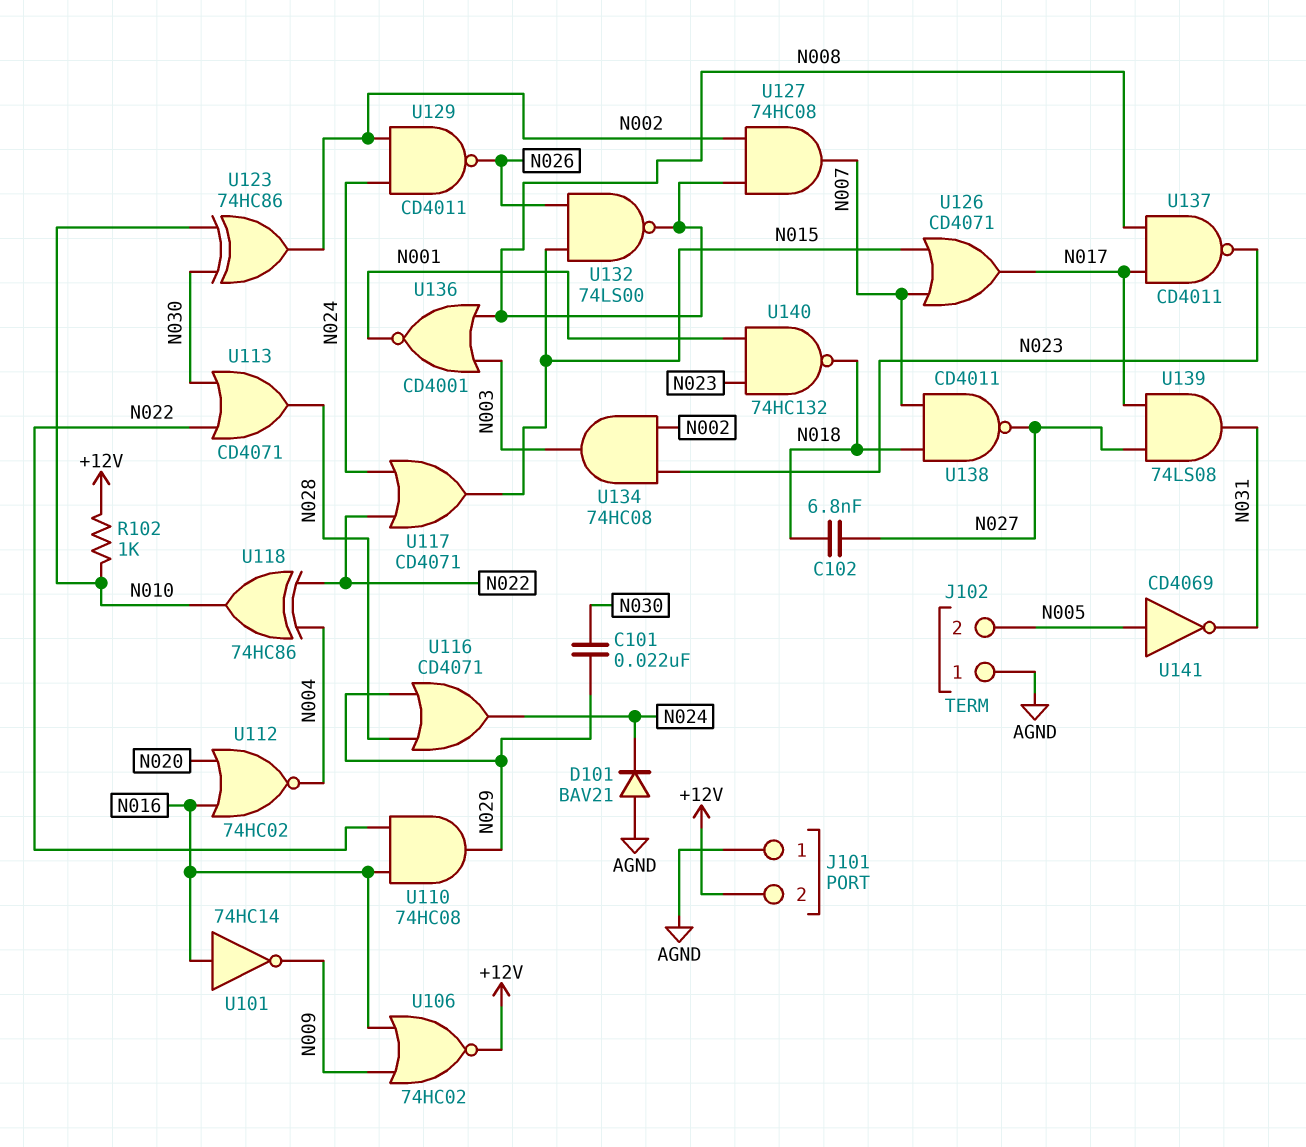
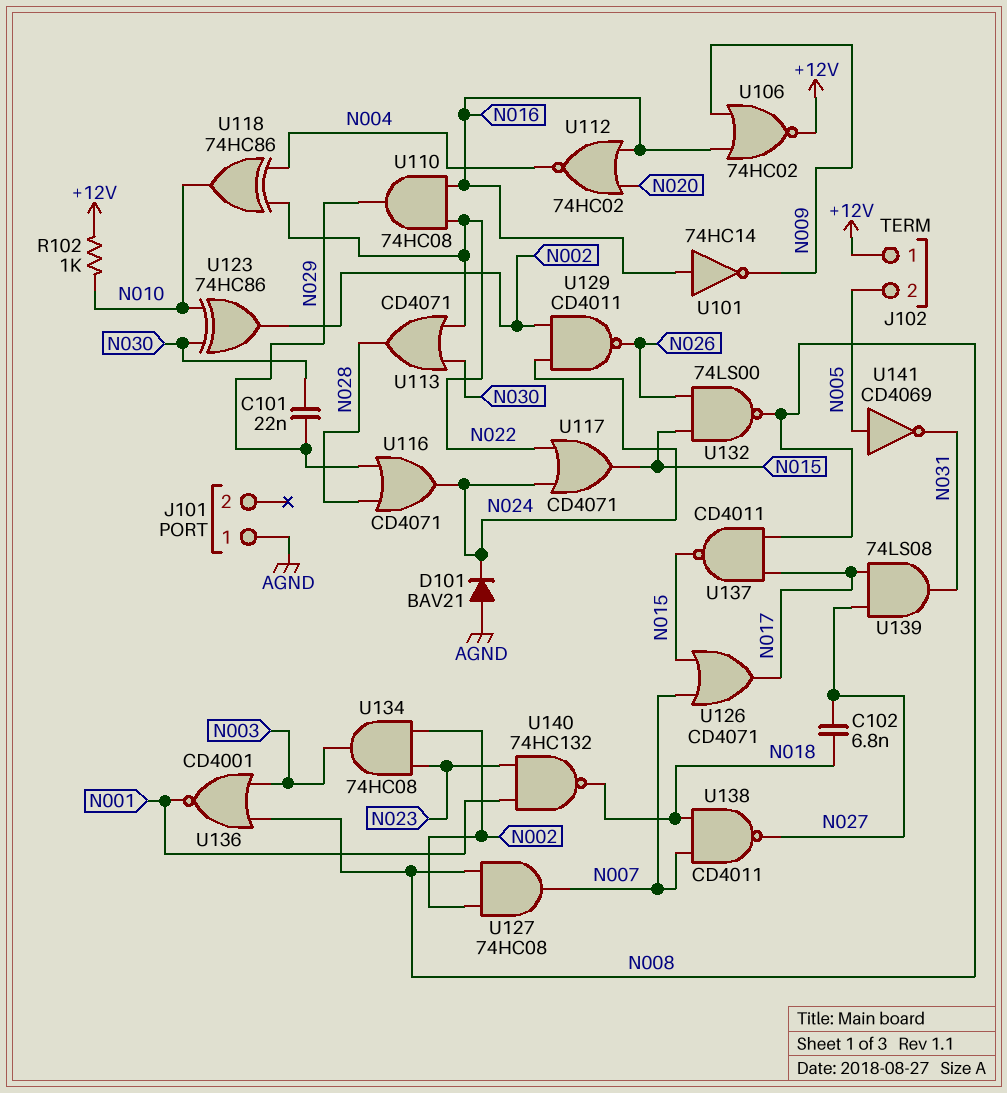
J101 pin 2: +12V -> none
J102 pin 1: AGND -> +12V
U137: NAND CD4011 (in N008, in N017, out N023) -> NAND CD4011 (in N008, in N017, out N015)

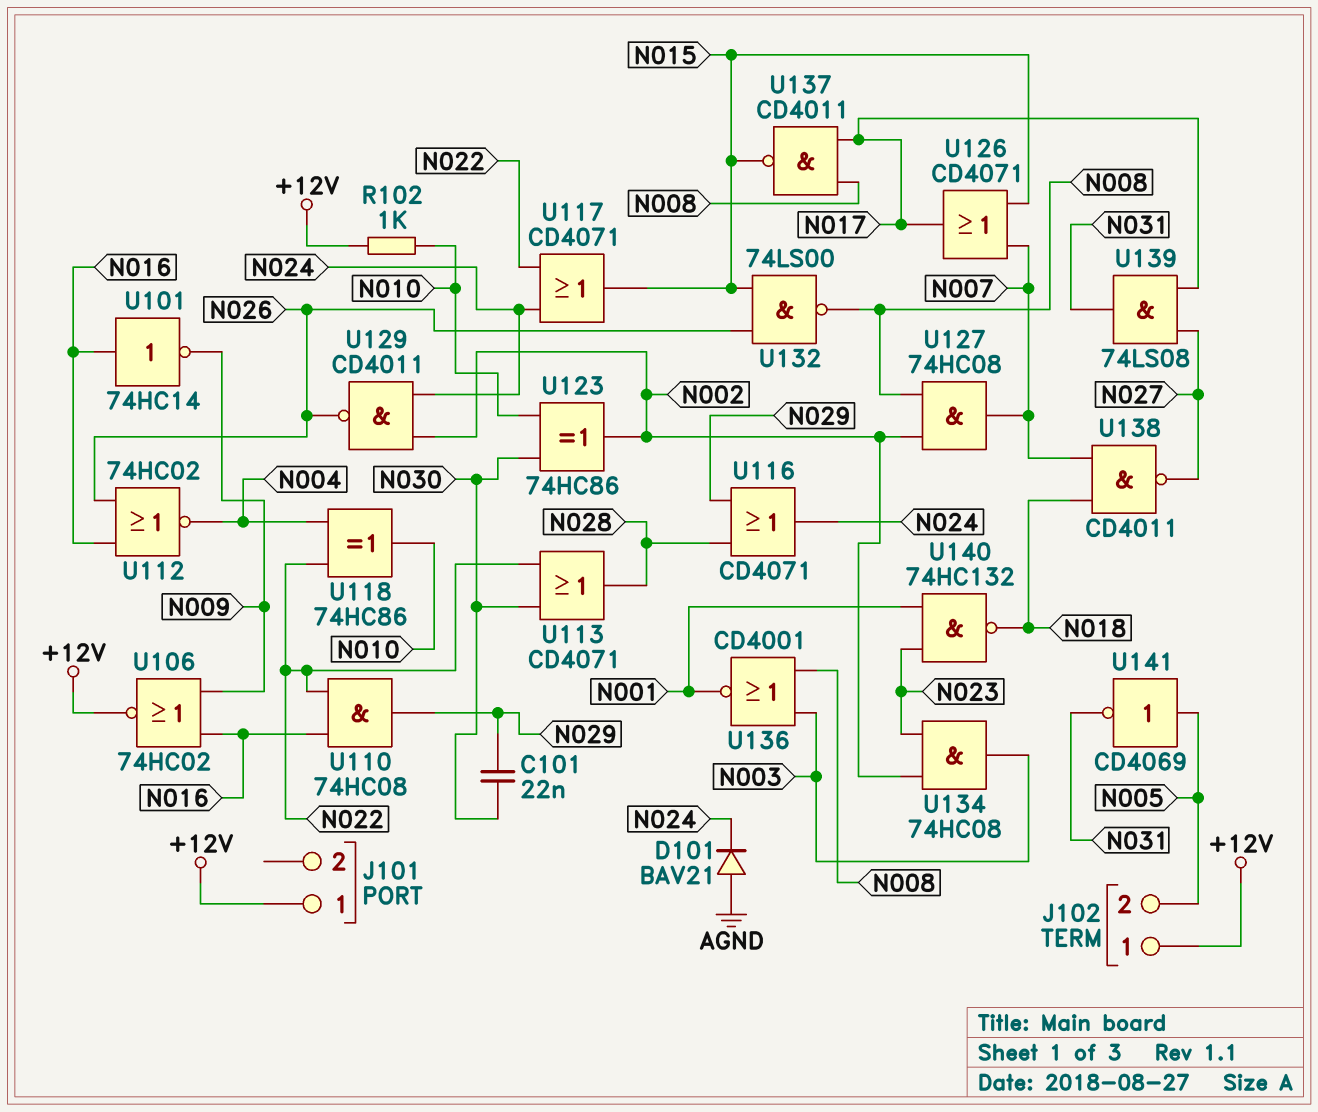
C102: 6.8nF (N018, N027) -> none
J101 pin 1: AGND -> +12V
U112: NOR 74HC02 (in N016, in N020, out N004) -> NOR 74HC02 (in N016, in N026, out N004)

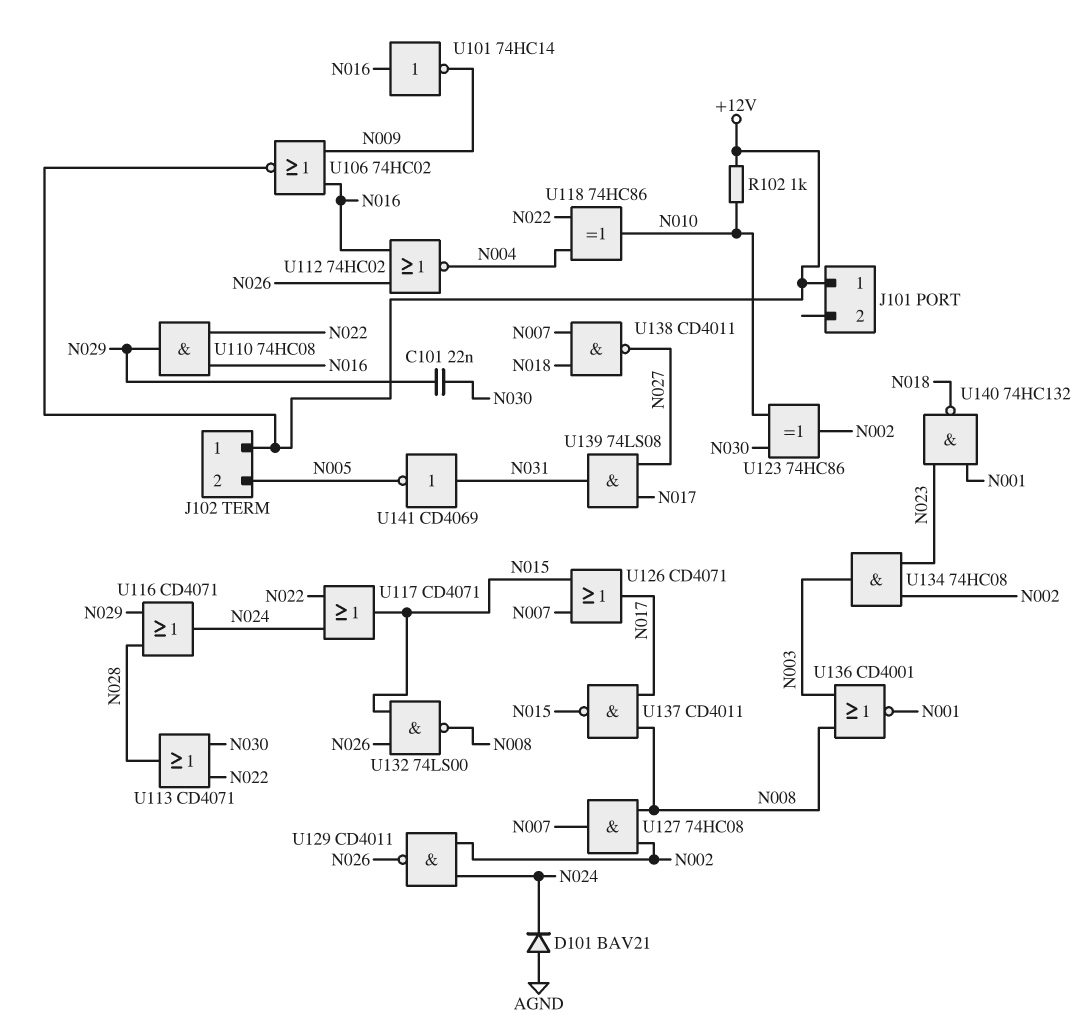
U141: NOT CD4069 (in N005, out N031) -> NOT CD4069 (in N031, out N005)

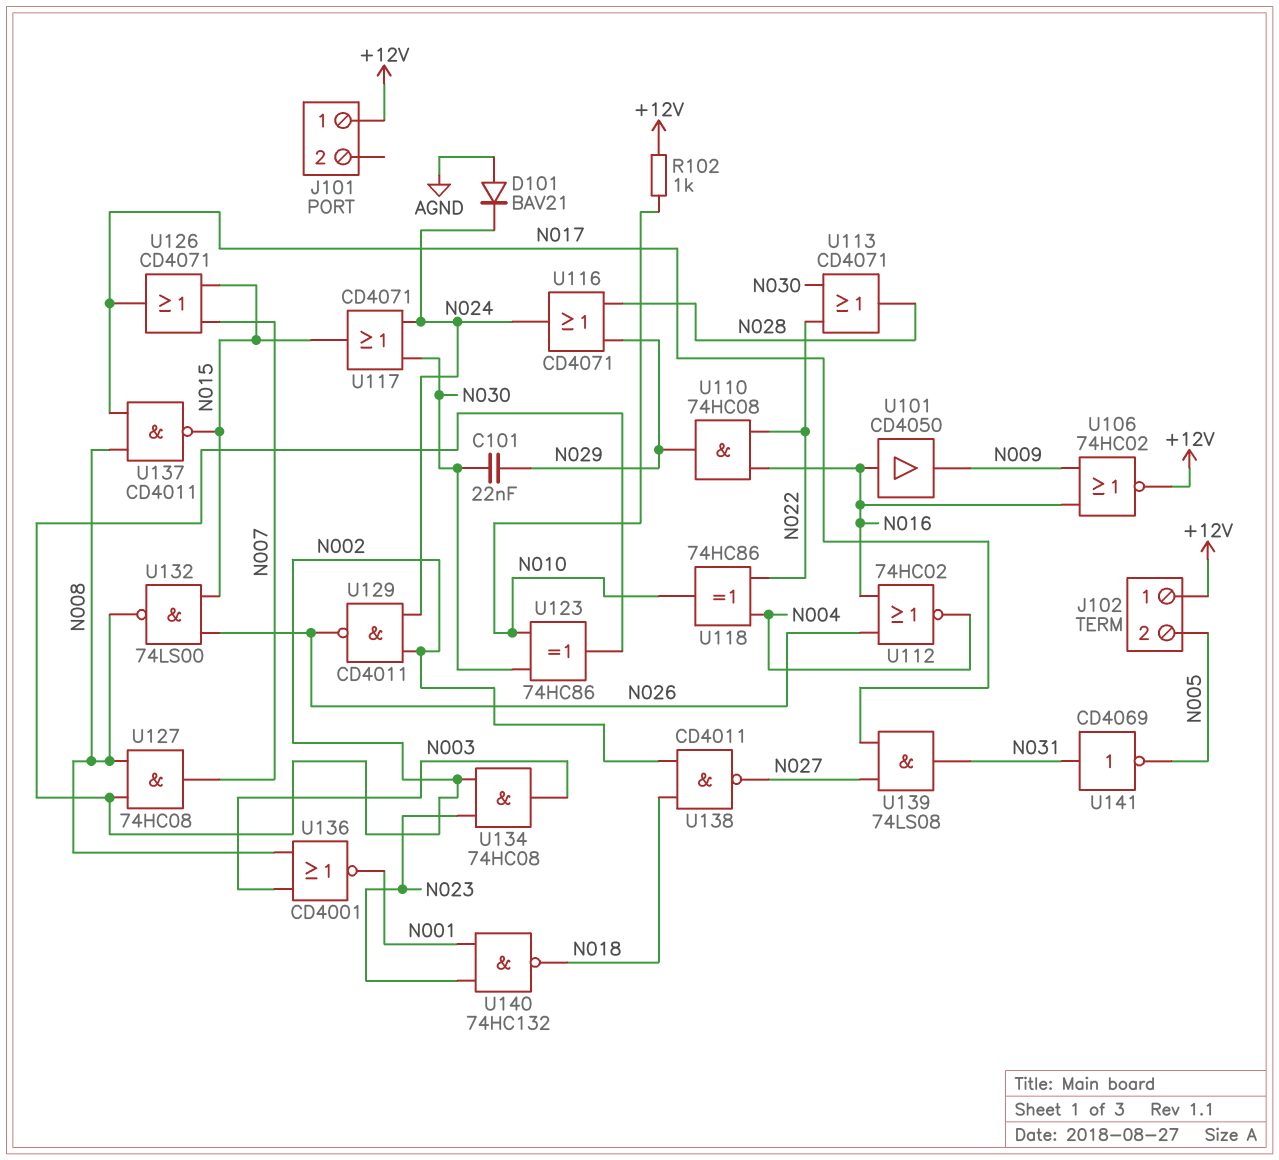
U101: NOT 74HC14 (in N016, out N009) -> buffer CD4050 (in N016, out N009)
U117: OR CD4071 (in N022, in N024, out N015) -> OR CD4071 (in N024, in N030, out N015)
U138: NAND CD4011 (in N007, in N018, out N027) -> NAND CD4011 (in N002, in N018, out N027)

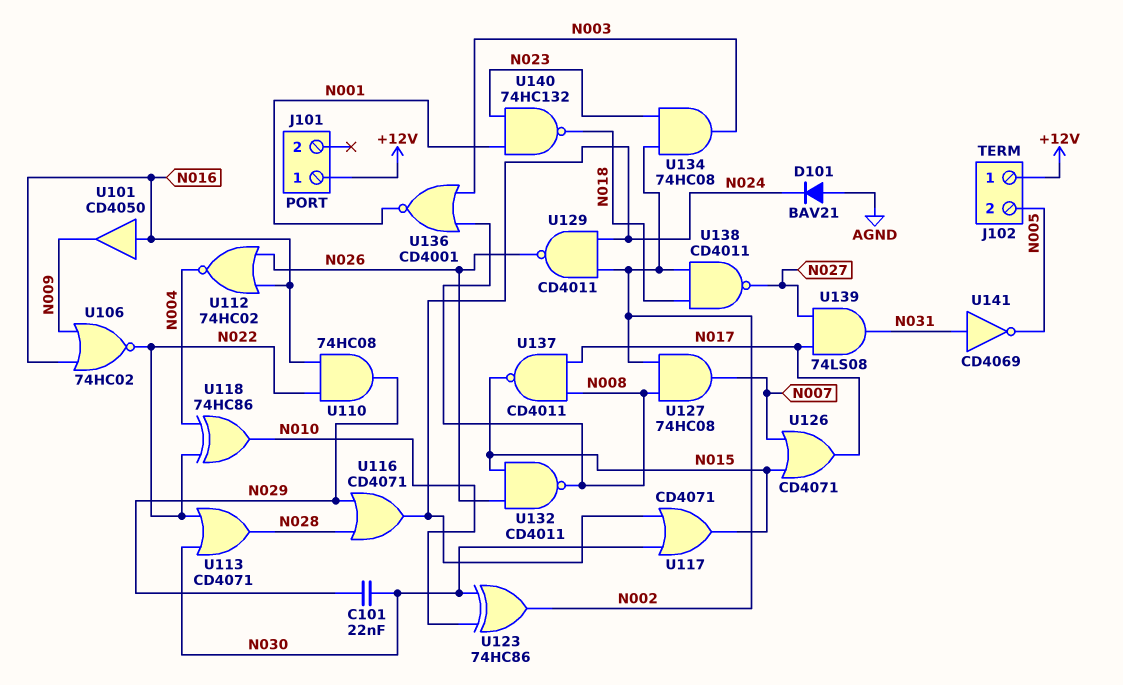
R102: 1k (+12V, N010) -> none
U106: NOR 74HC02 (in N009, in N016, out +12V) -> NOR 74HC02 (in N009, in N016, out N022)
U132: NAND 74LS00 (in N015, in N026, out N008) -> NAND CD4011 (in N015, in N026, out N008)

